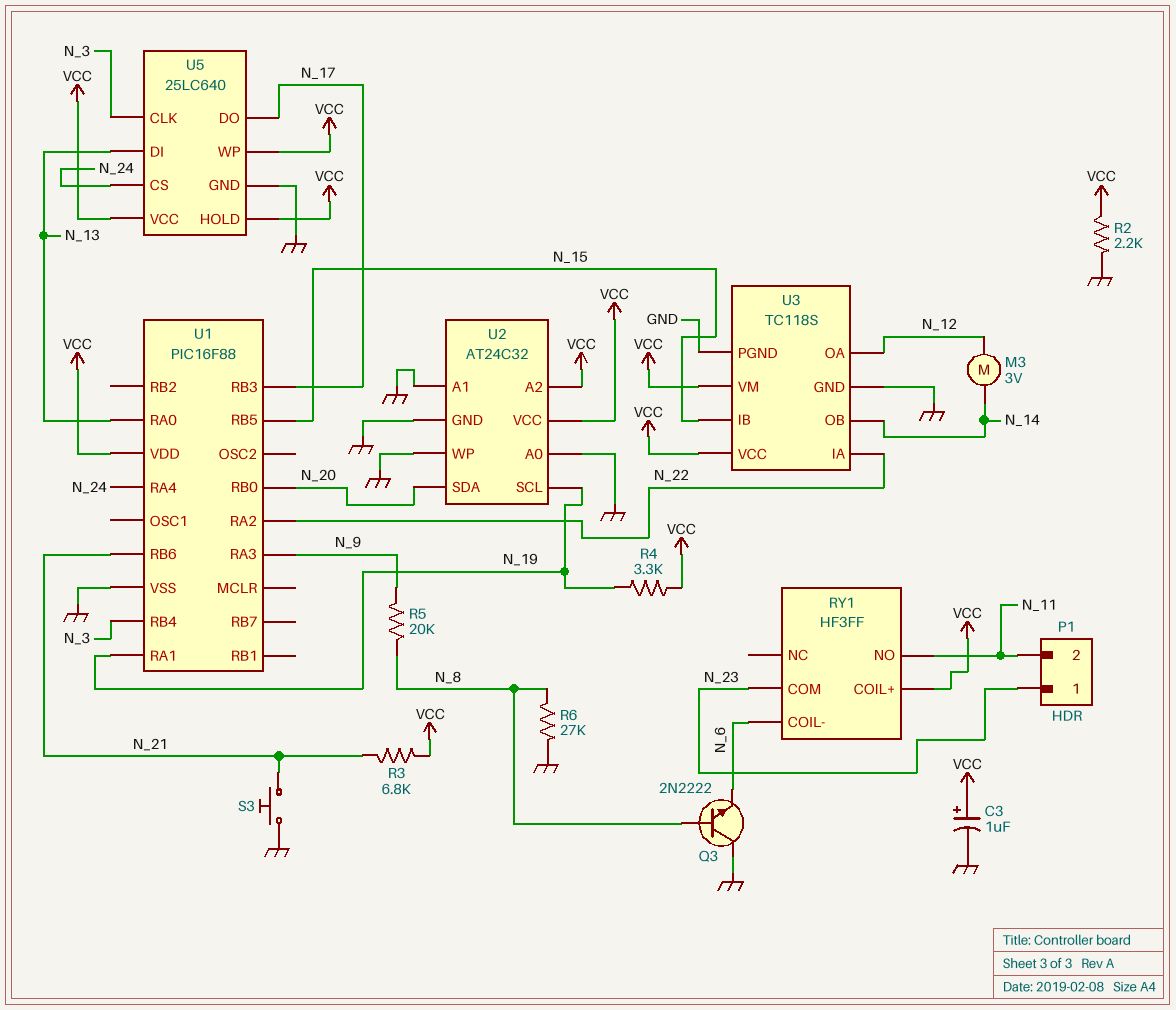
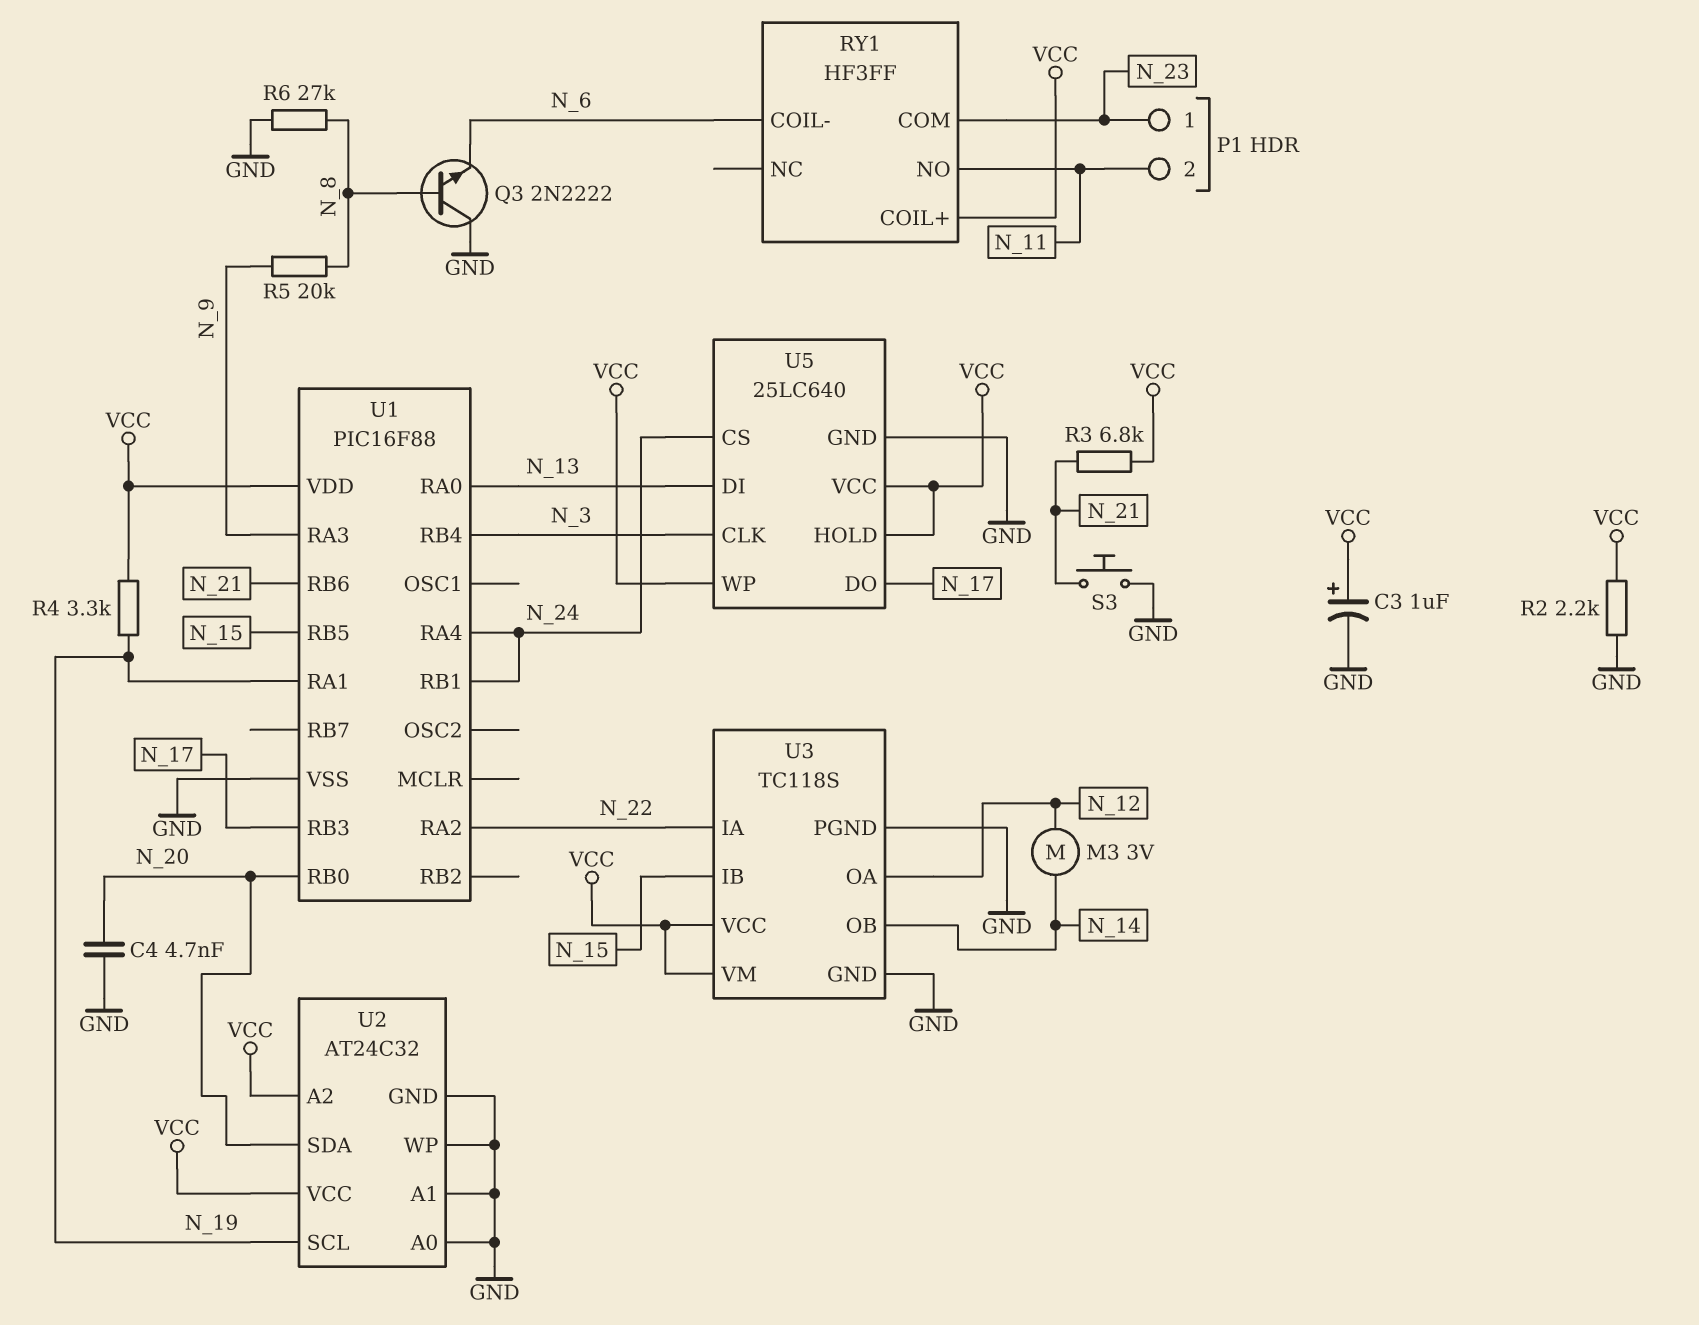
C4: none -> 4.7nF (GND, N_20)
U1 pin RB1: none -> N_24

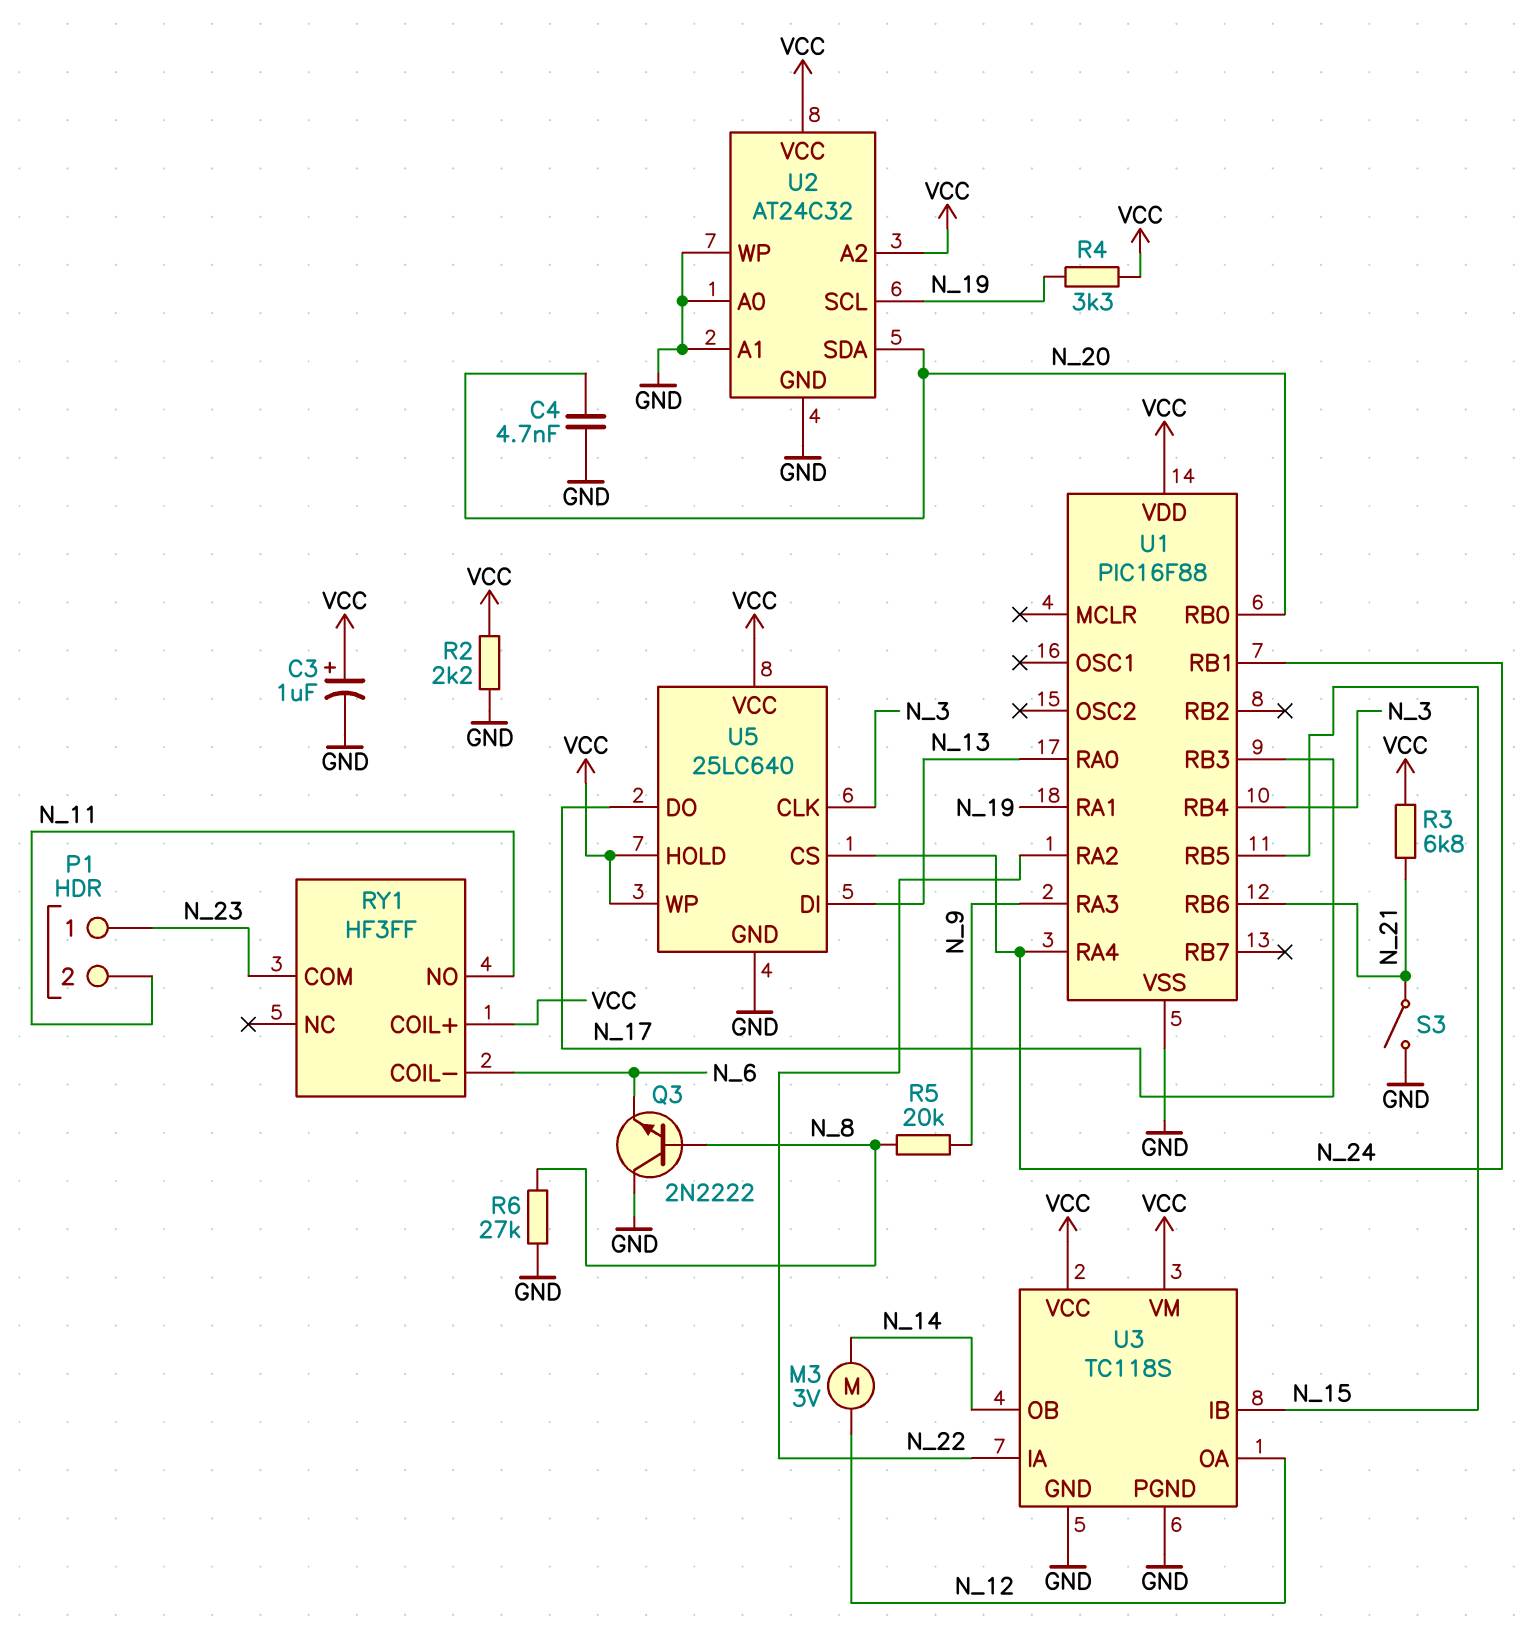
S3: button (GND, N_21) -> switch (GND, N_21)

